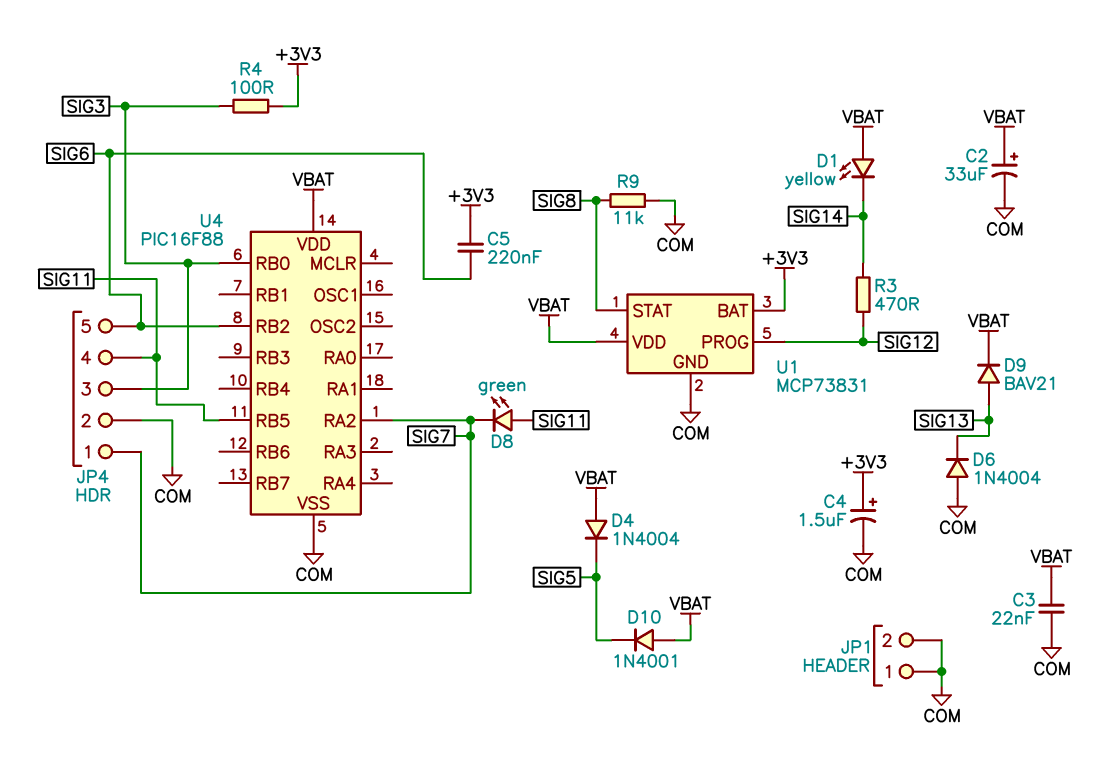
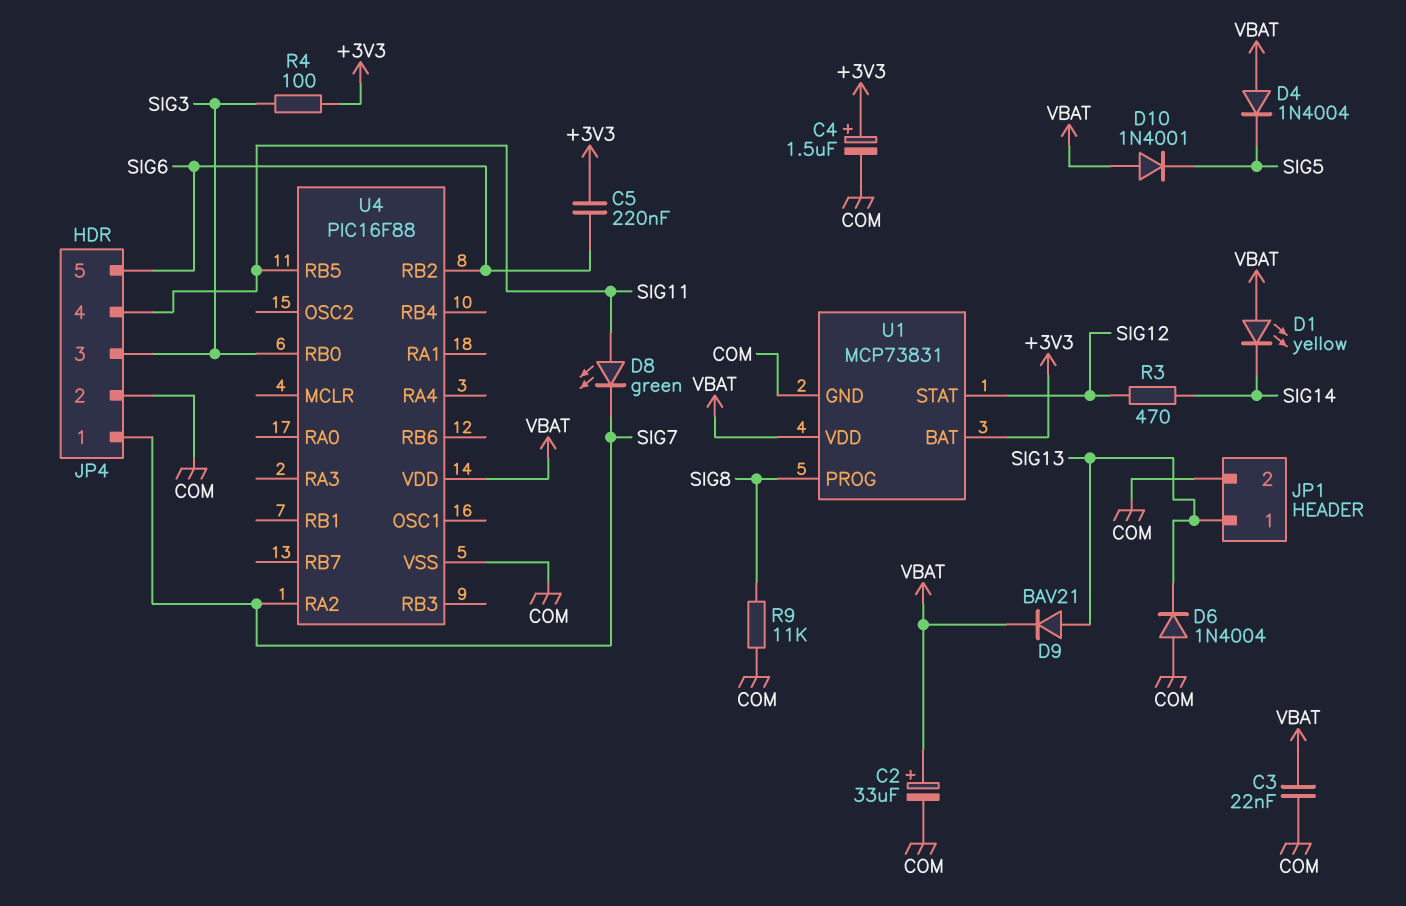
JP1 pin 1: COM -> SIG13
U1 pin PROG: SIG12 -> SIG8
U1 pin STAT: SIG8 -> SIG12

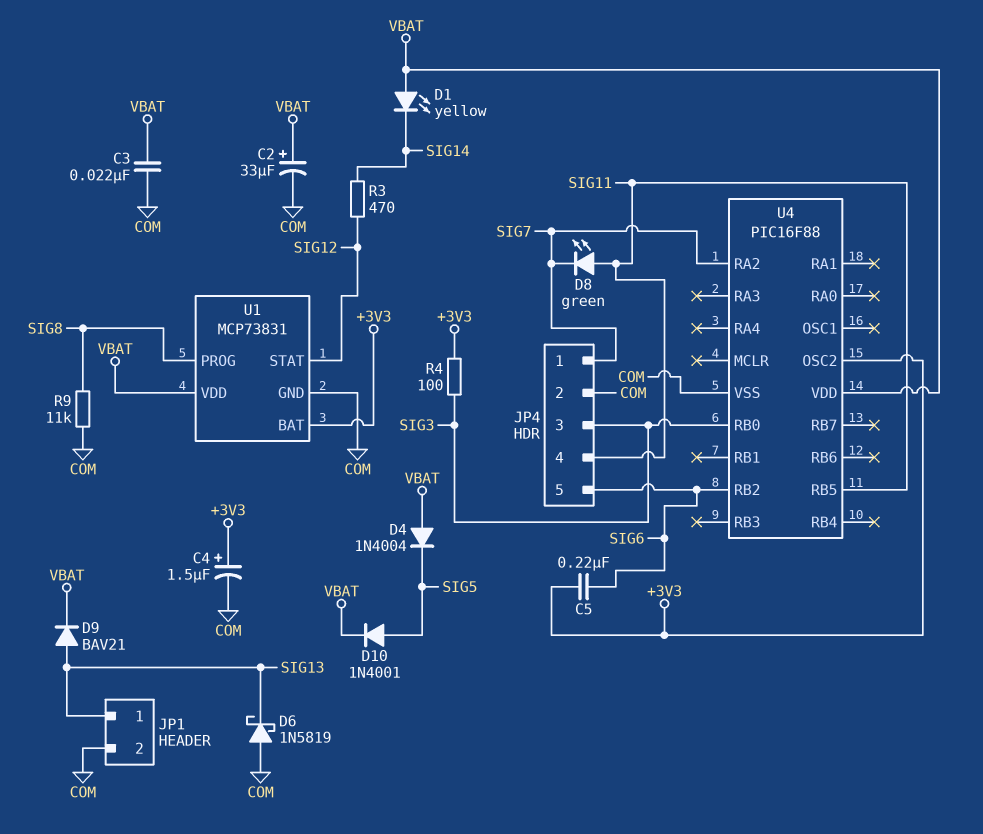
D6: diode 1N4004 (A COM, K SIG13) -> schottky 1N5819 (A COM, K SIG13)
D10: diode 1N4001 (A VBAT, K SIG5) -> diode 1N4001 (A SIG5, K VBAT)
U4 pin OSC2: none -> +3V3

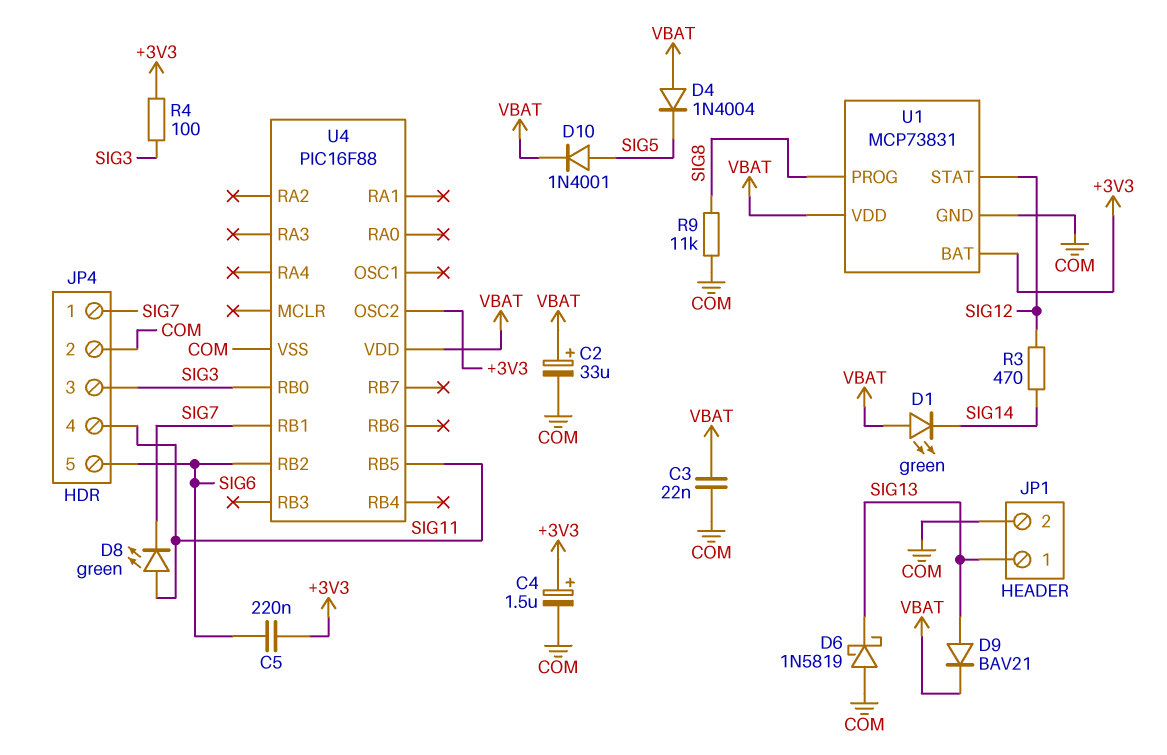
D1: LED yellow (A VBAT, K SIG14) -> LED green (A VBAT, K SIG14)
U4 pin RA2: SIG7 -> none
U4 pin RB1: none -> SIG7

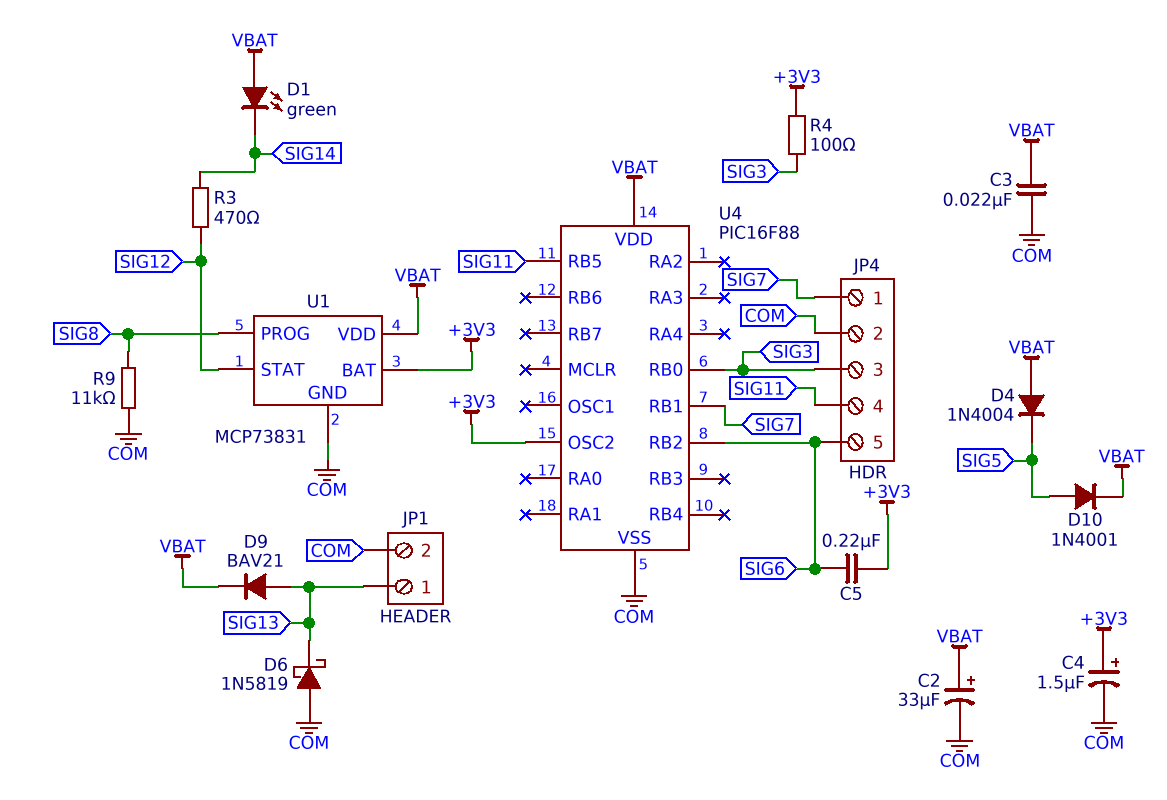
D8: LED green (A SIG11, K SIG7) -> none

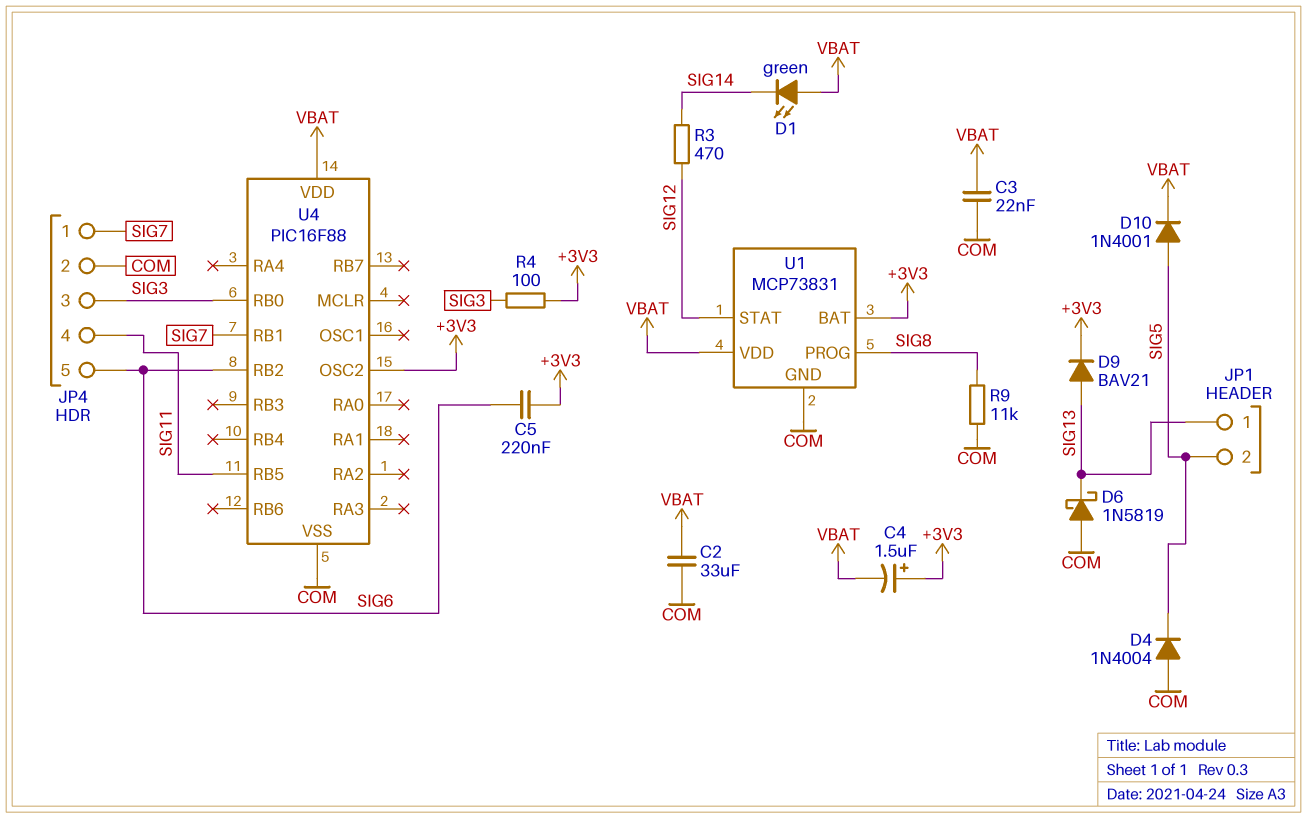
C2: 33uF (plus VBAT, minus COM) -> 33uF (COM, VBAT)
C4: 1.5uF (plus +3V3, minus COM) -> 1.5uF (plus +3V3, minus VBAT)
D4: diode 1N4004 (A VBAT, K SIG5) -> diode 1N4004 (A COM, K SIG5)
D9: diode BAV21 (A SIG13, K VBAT) -> diode BAV21 (A SIG13, K +3V3)
JP1 pin 2: COM -> SIG5

